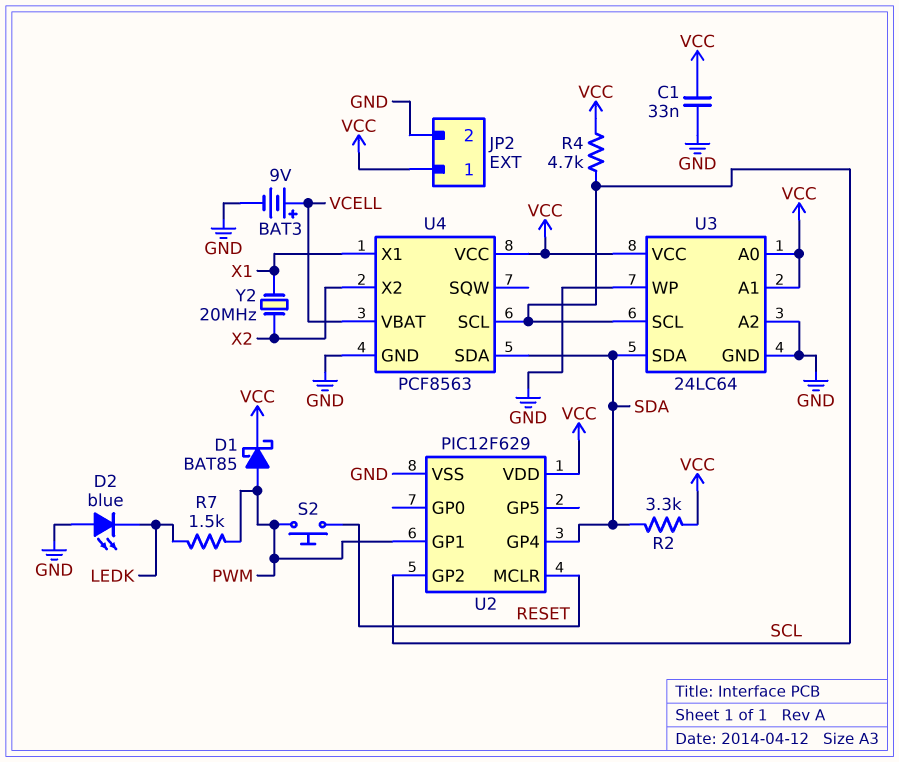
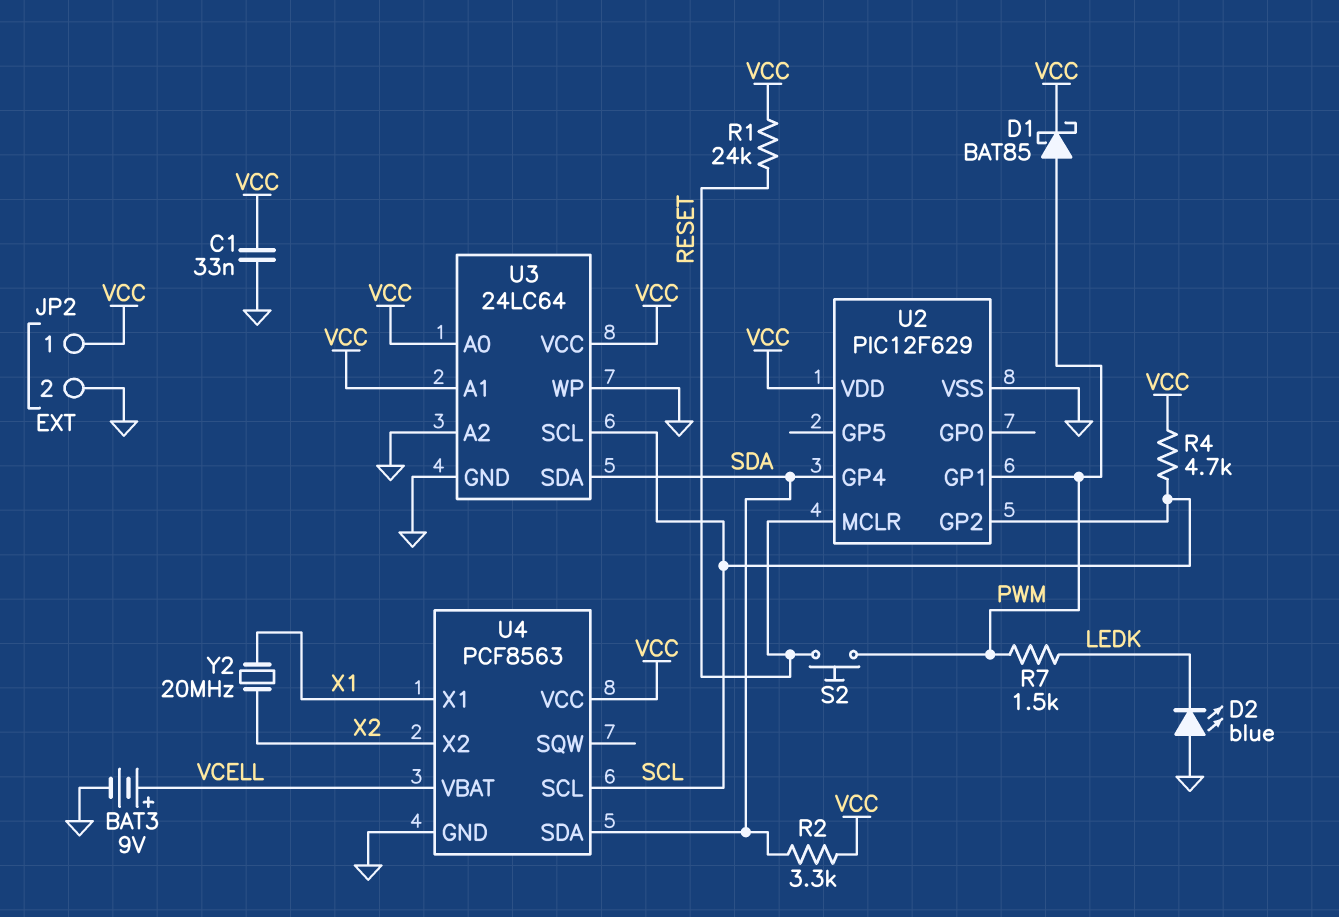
R1: none -> 24k (RESET, VCC)

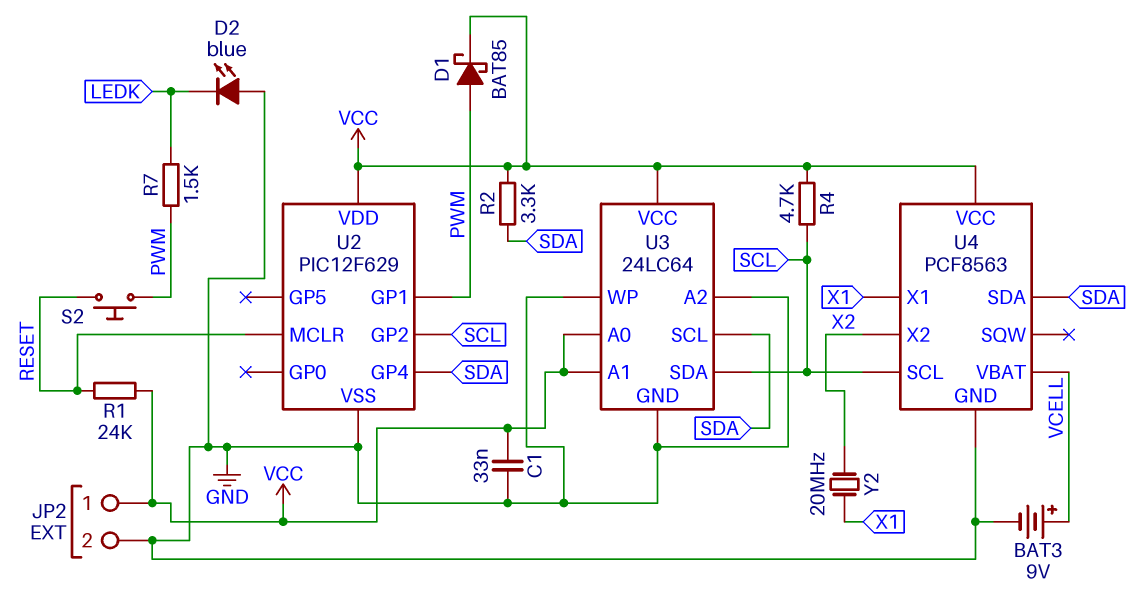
U3 pin SCL: SCL -> SDA
U3 pin SDA: SDA -> SCL

